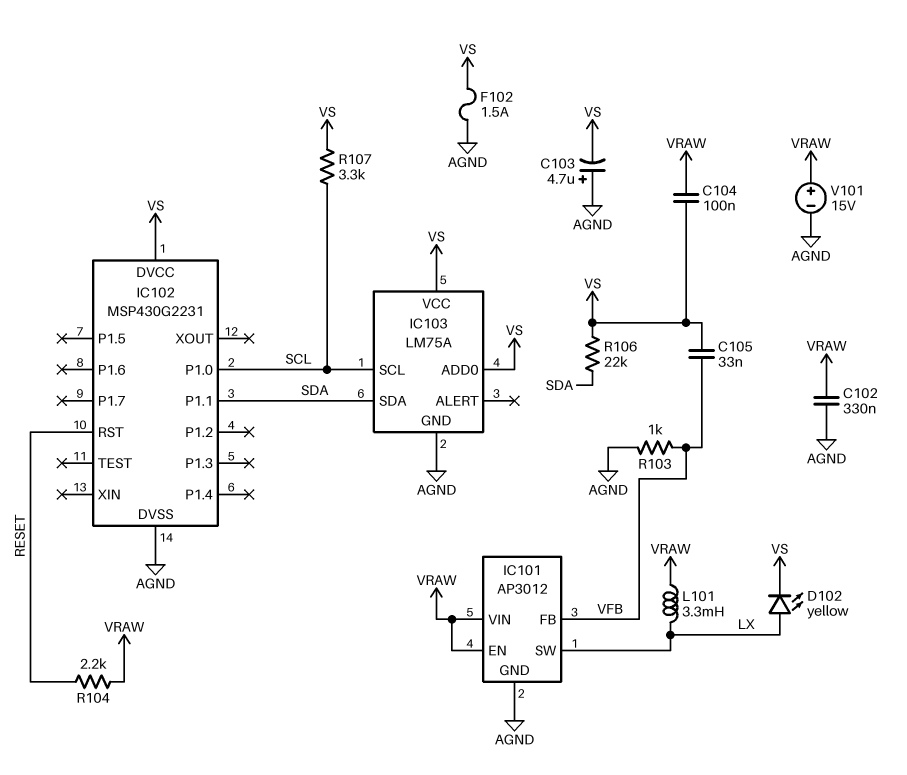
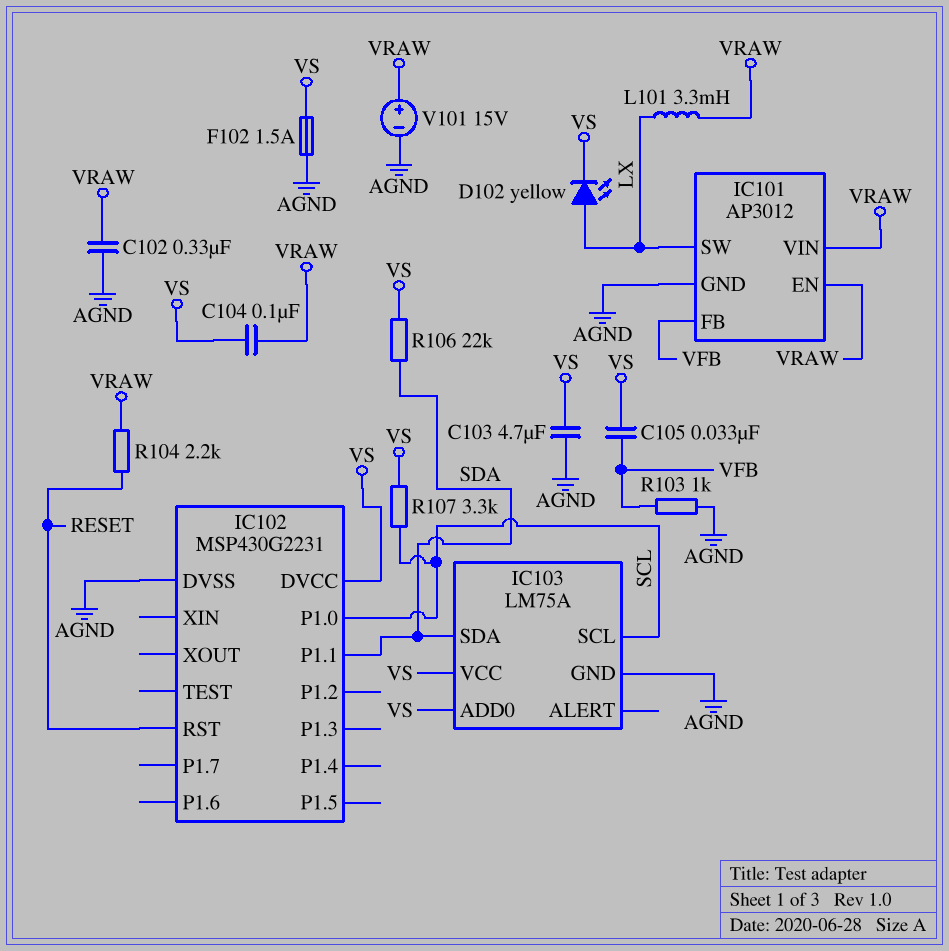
C103: 4.7uF (plus AGND, minus VS) -> 4.7uF (AGND, VS)

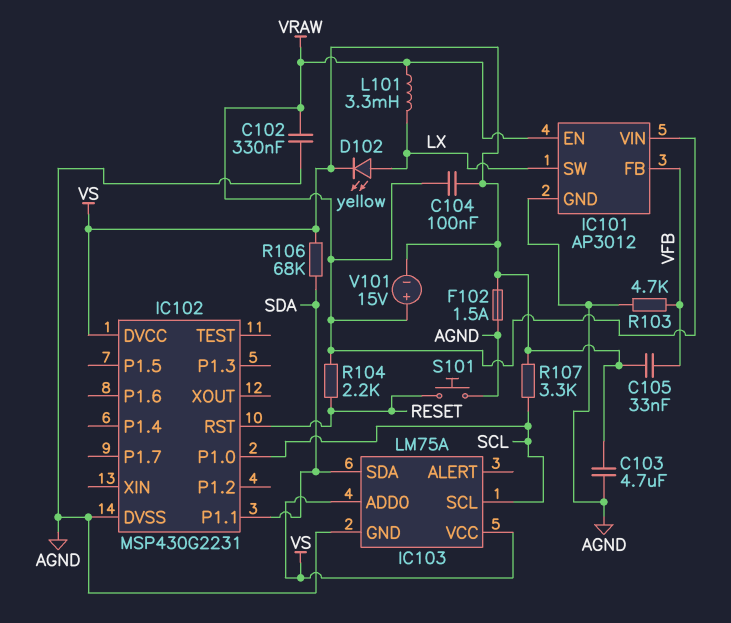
R103: 1k (AGND, VFB) -> 4.7k (AGND, VFB)
R106: 22k (SDA, VS) -> 68k (SDA, VS)
S101: none -> button (AGND, RESET)
V101: 15V (plus VRAW, minus AGND) -> 15V (plus VRAW, minus VS)

